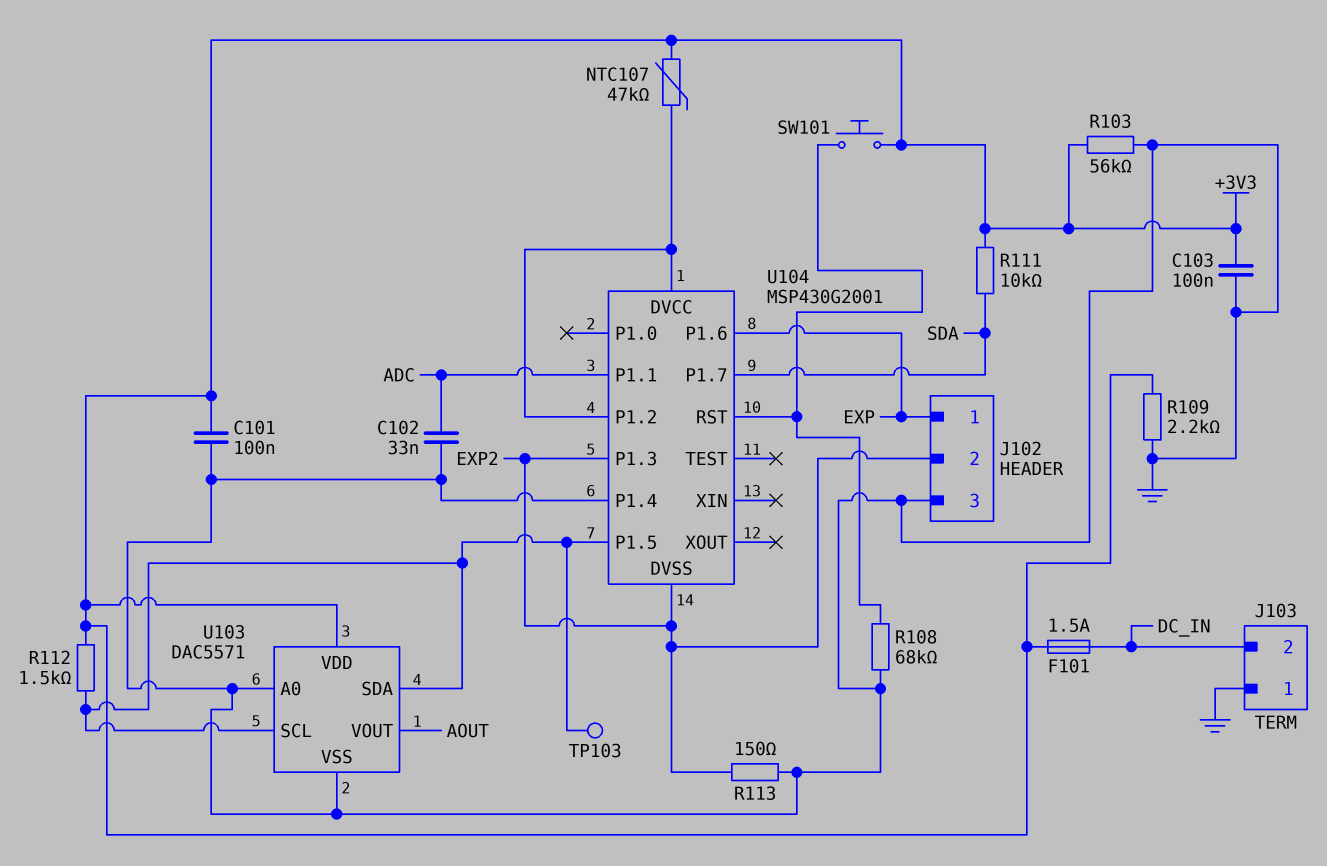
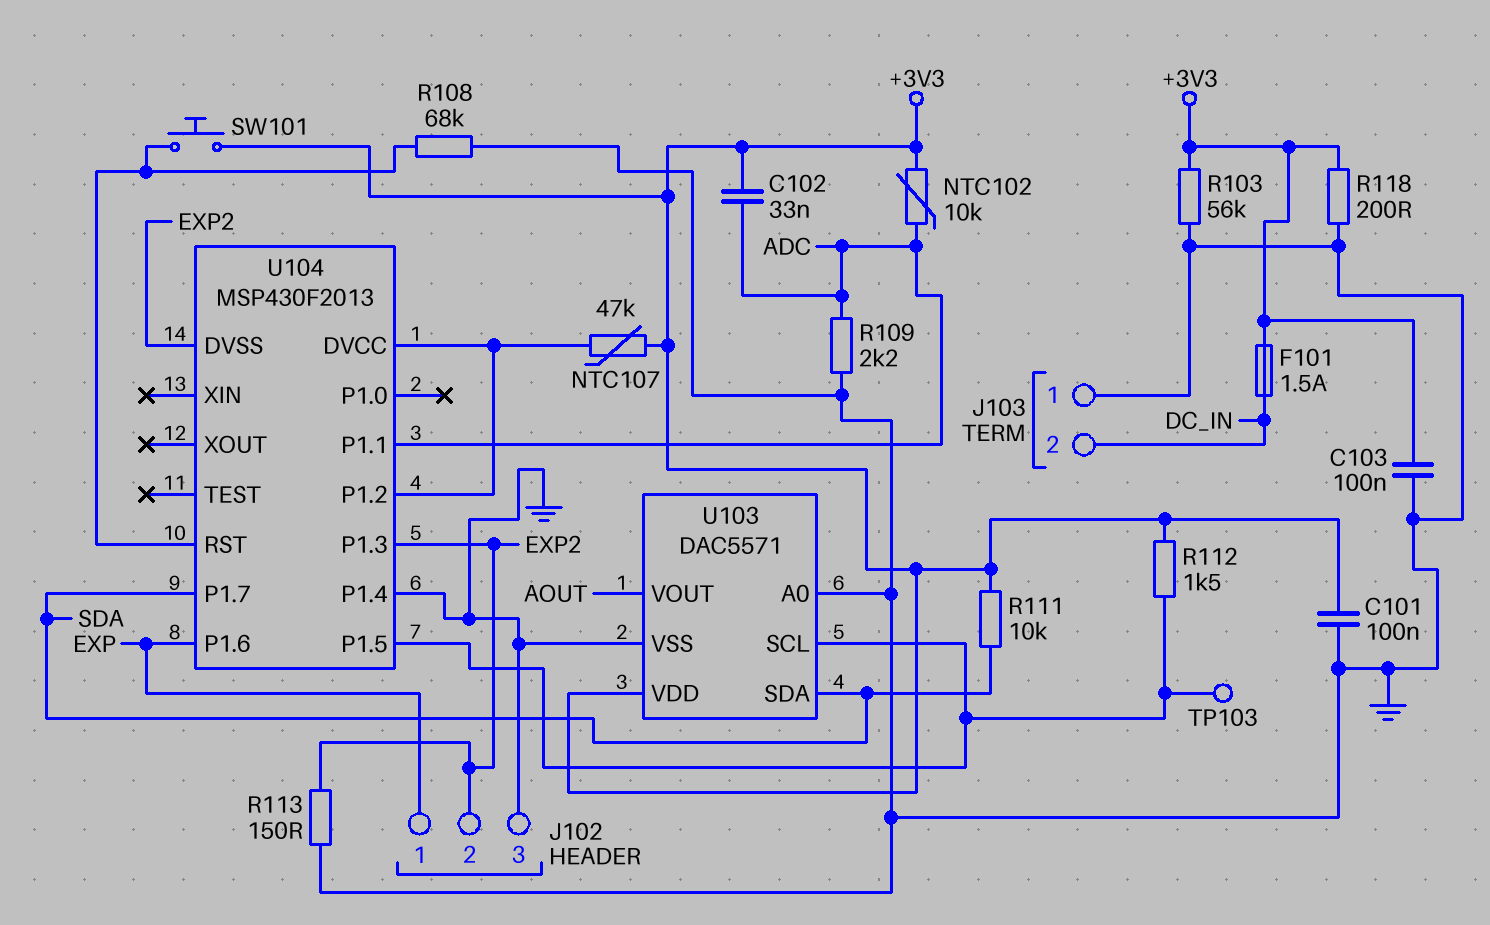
C102: 33nF (ADC, GND) -> 33nF (+3V3, ADC)
NTC102: none -> 10k (+3V3, ADC)
R109: 2.2k (+3V3, GND) -> 2.2k (ADC, GND)
R118: none -> 200 (+3V3, GND)
U103 pin SDA: U103/SCL -> SDA
U104: MSP430G2001 -> MSP430F2013

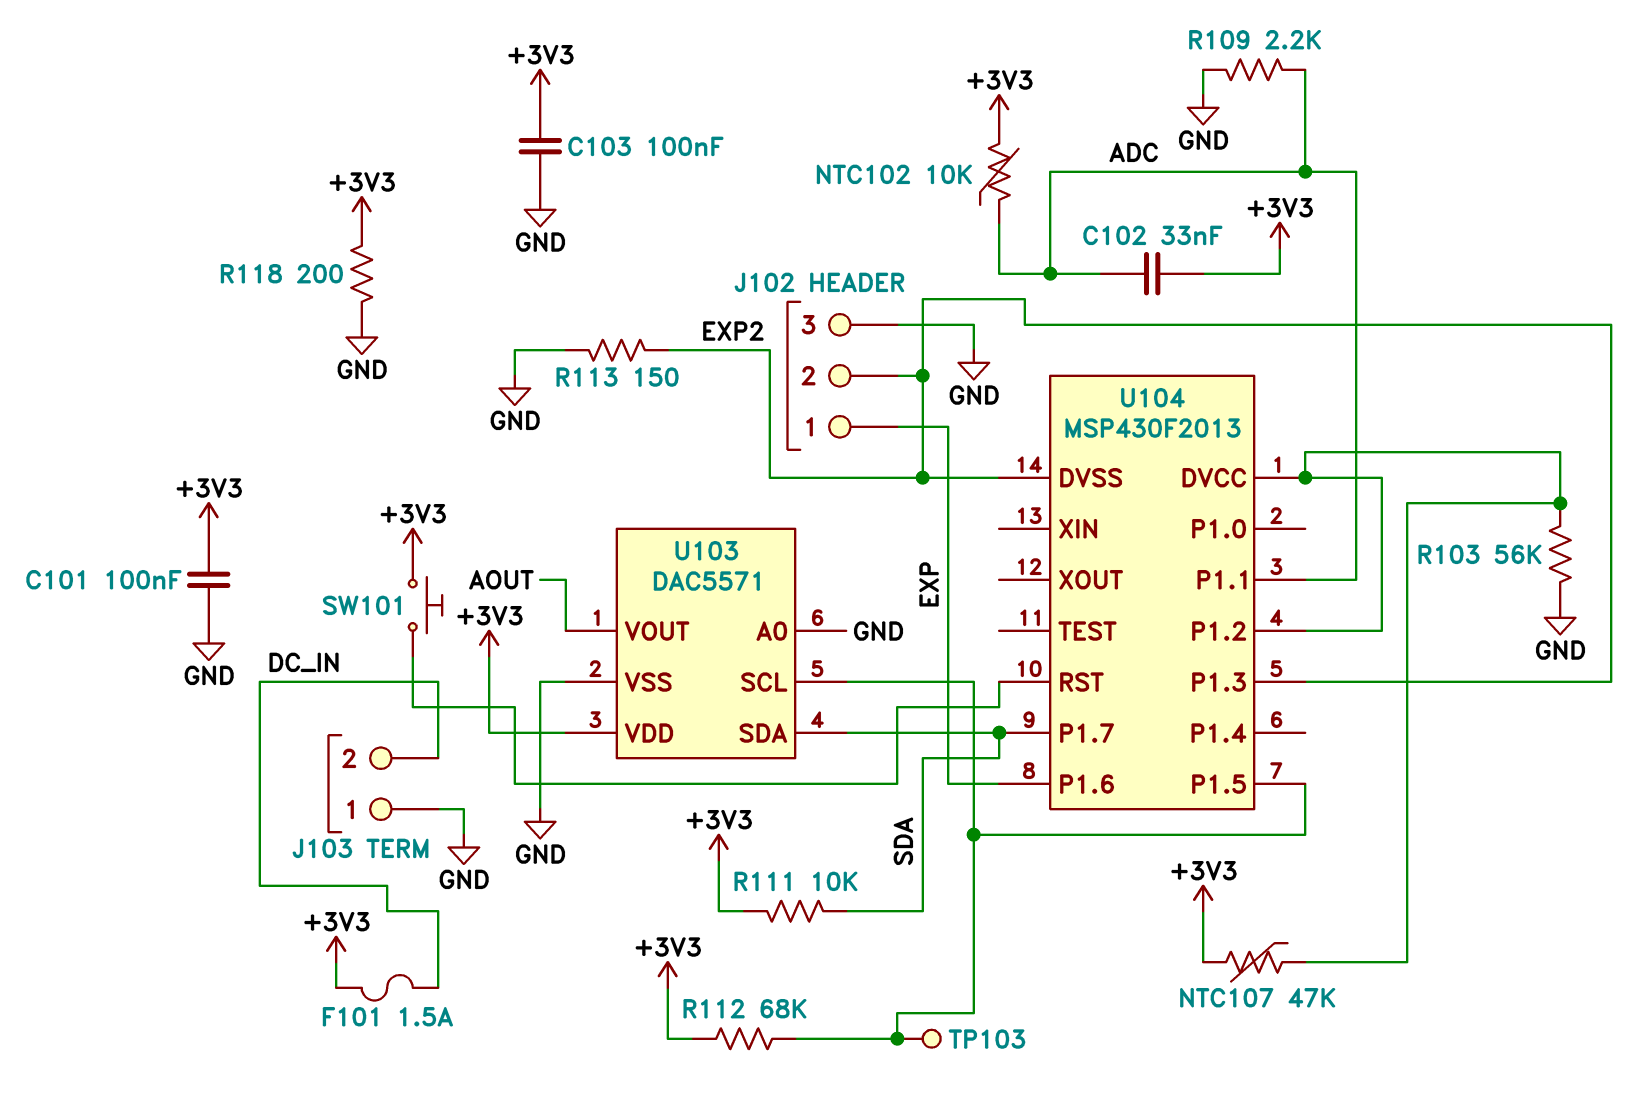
R103: 56k (+3V3, GND) -> 56k (GND, U104/DVCC)
R108: 68k (GND, U104/RST) -> none
R112: 1.5k (+3V3, U103/SCL) -> 68k (+3V3, U103/SCL)
U104 pin P1.4: GND -> none

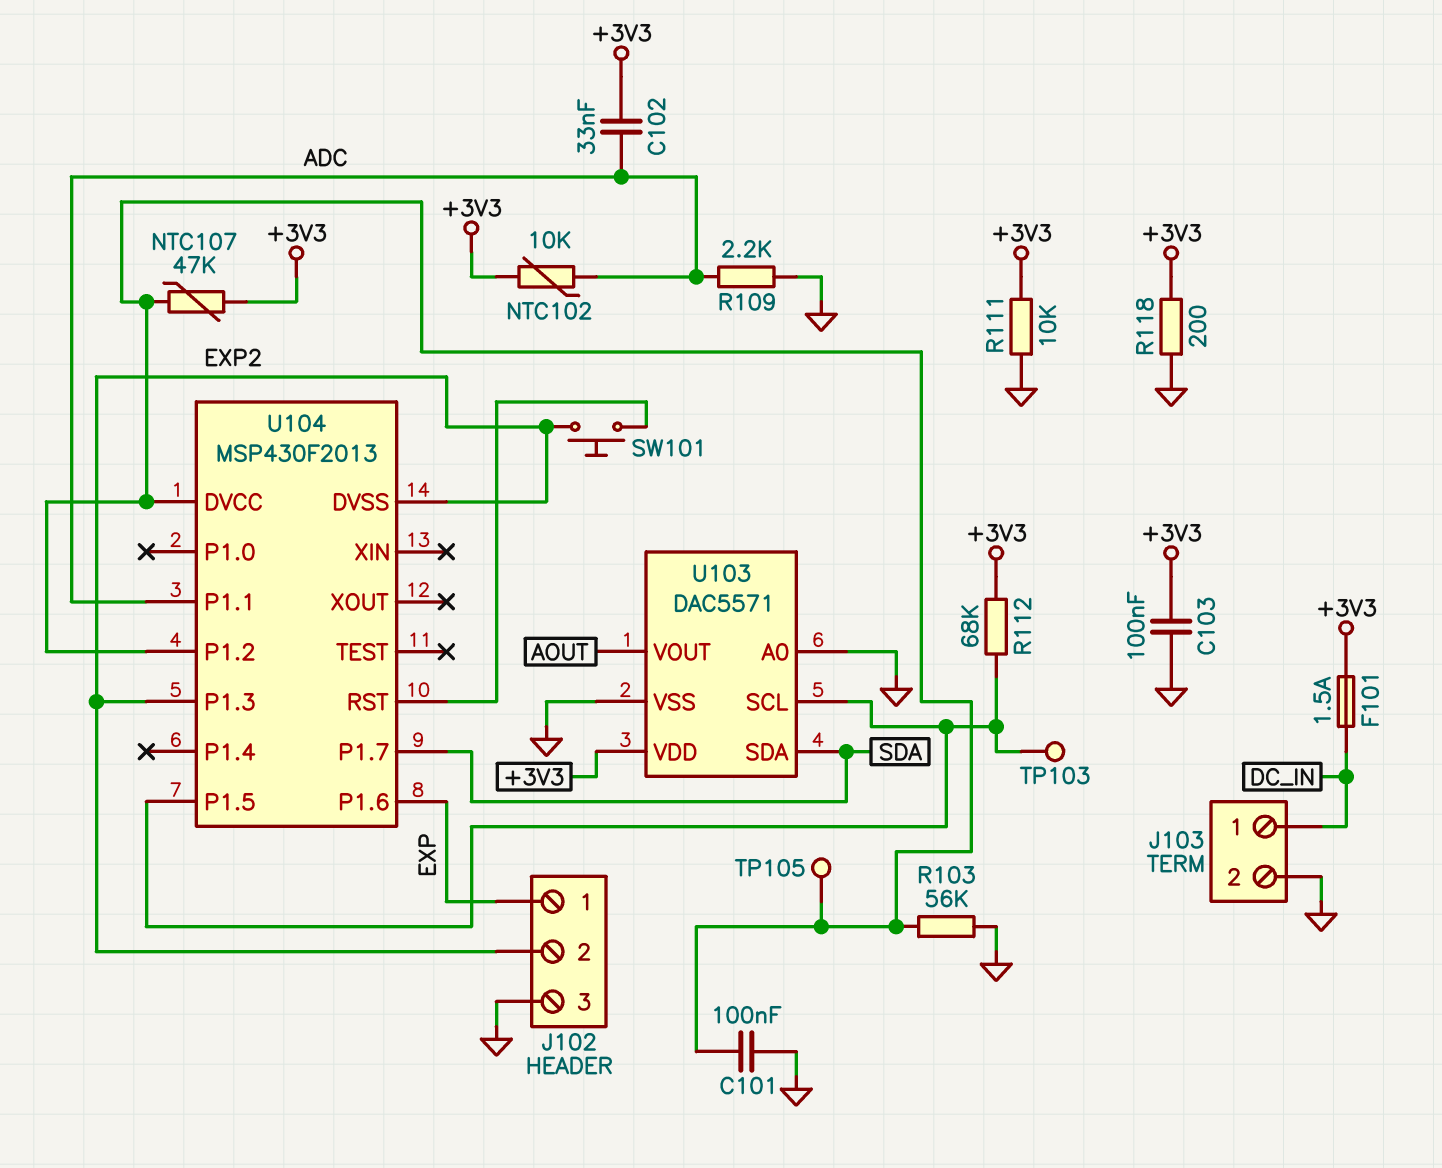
C101: 100nF (+3V3, GND) -> 100nF (GND, U104/DVCC)
J103 pin 1: GND -> DC_IN
J103 pin 2: DC_IN -> GND
R111: 10k (+3V3, SDA) -> 10k (+3V3, GND)
R113: 150 (EXP2, GND) -> none
SW101: button (+3V3, U104/RST) -> button (EXP2, U104/RST)
TP105: none -> test point (U104/DVCC)

